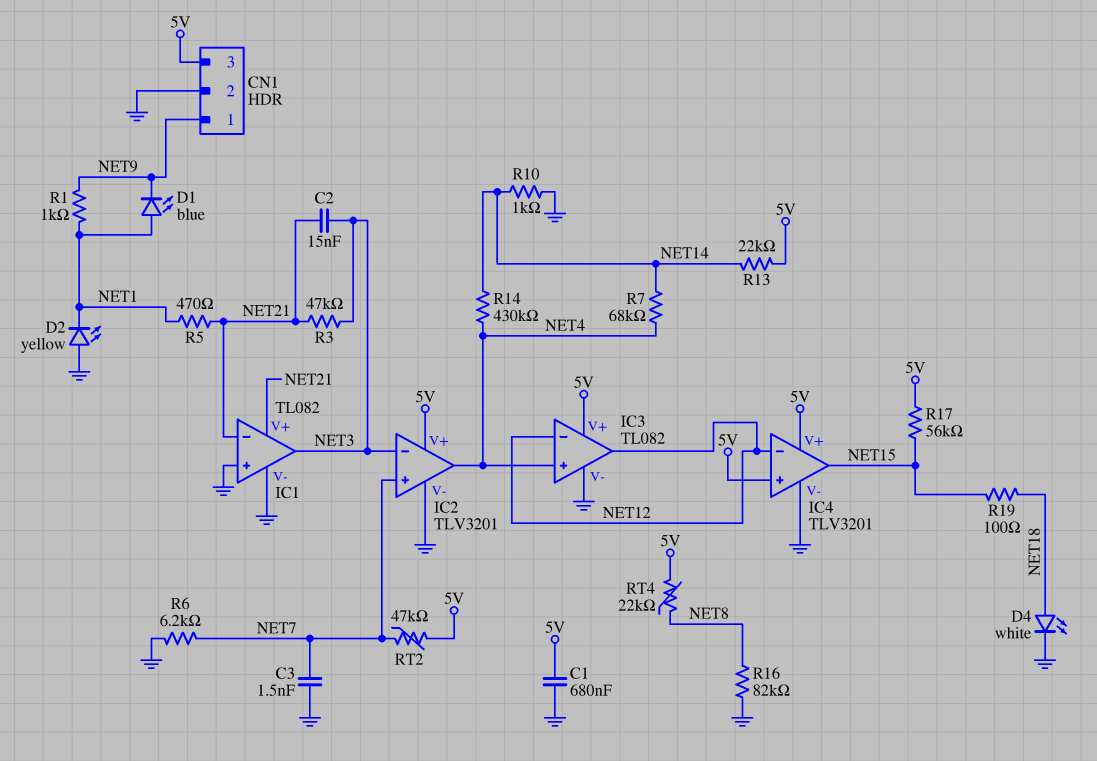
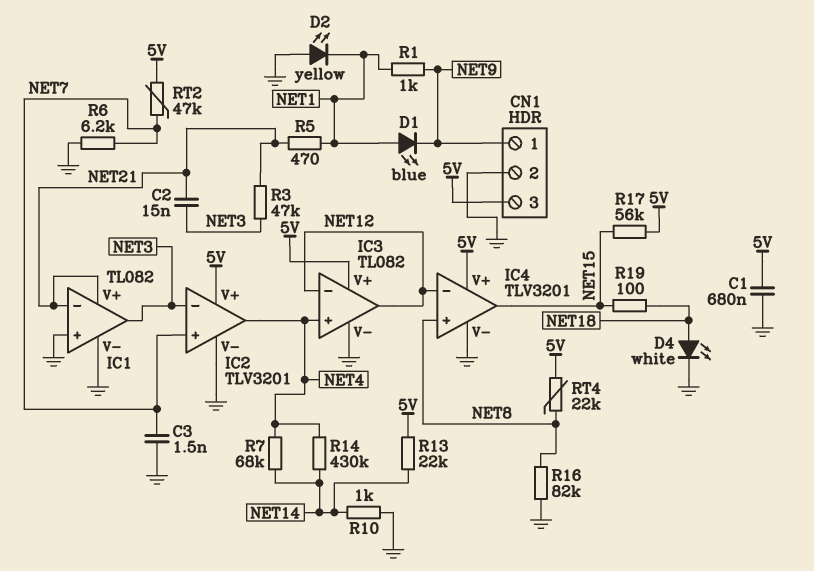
IC4 pin in+: 5V -> NET8

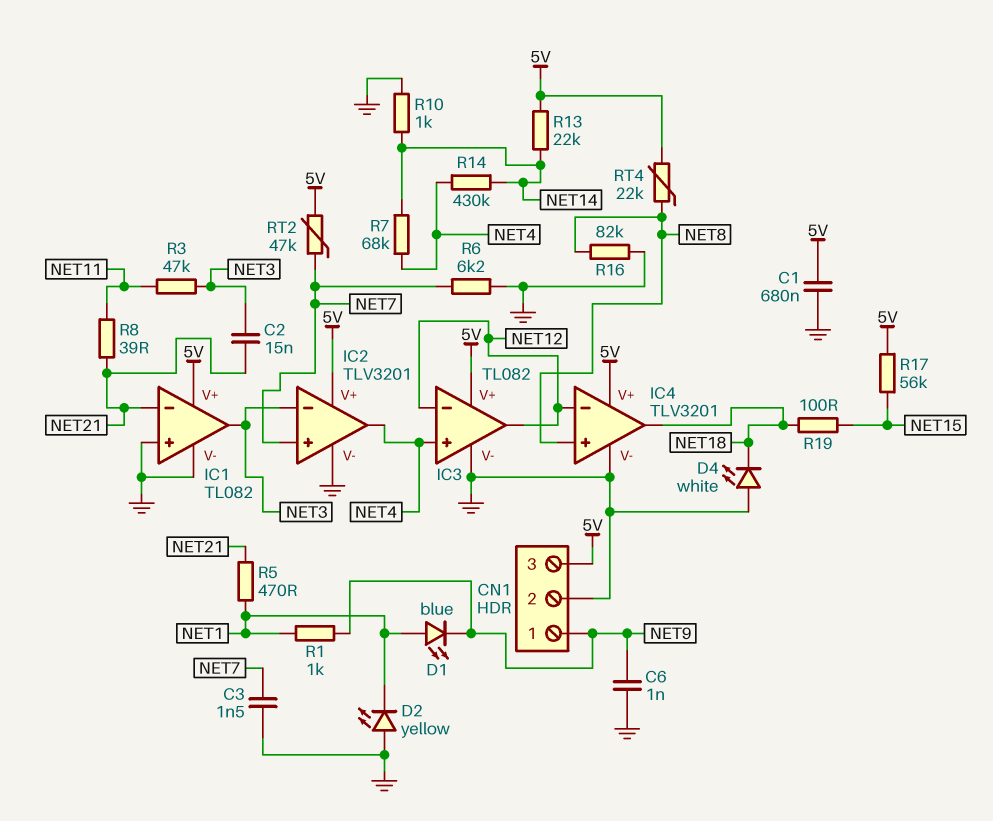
C6: none -> 1nF (GND, NET9)
D4: LED white (A NET18, K GND) -> LED white (A GND, K NET18)
IC1 pin V+: NET21 -> 5V
IC4 pin out: NET15 -> NET18
R3: 47k (NET3, NET21) -> 47k (NET3, NET11)
R8: none -> 39 (NET11, NET21)

